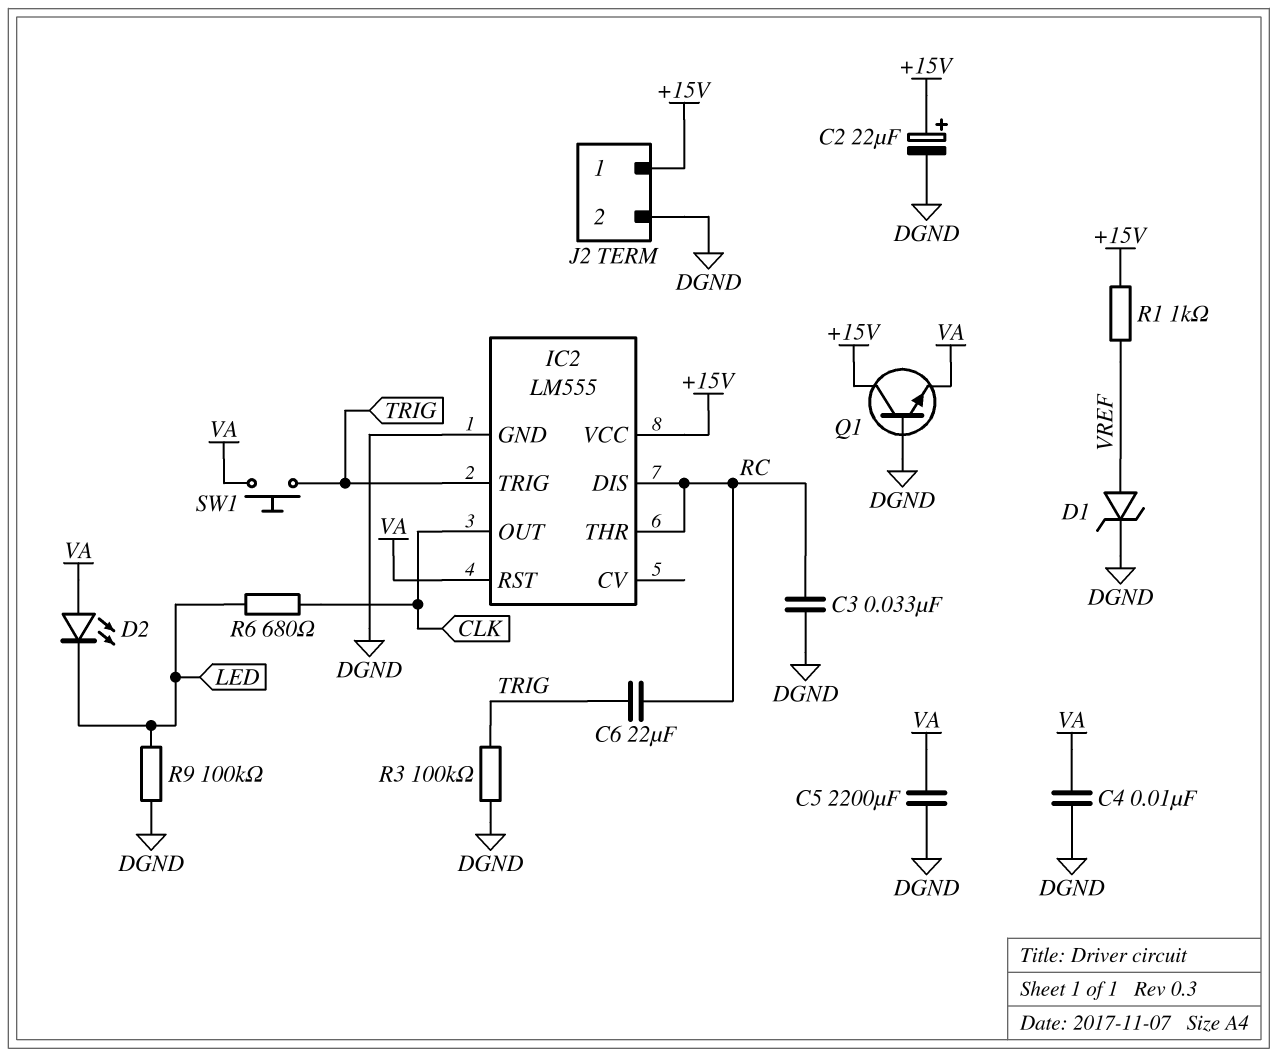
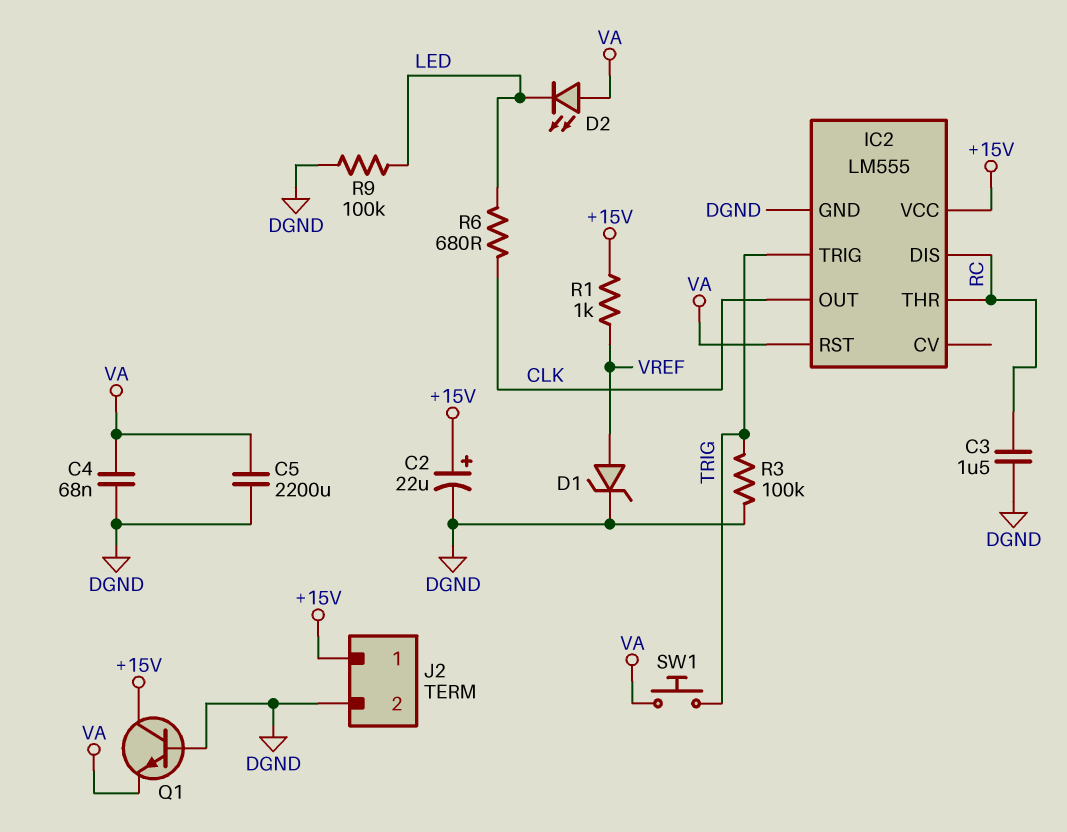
C3: 33nF (DGND, RC) -> 1.5uF (DGND, RC)
C4: 10nF (DGND, VA) -> 68nF (DGND, VA)
C6: 22uF (RC, TRIG) -> none

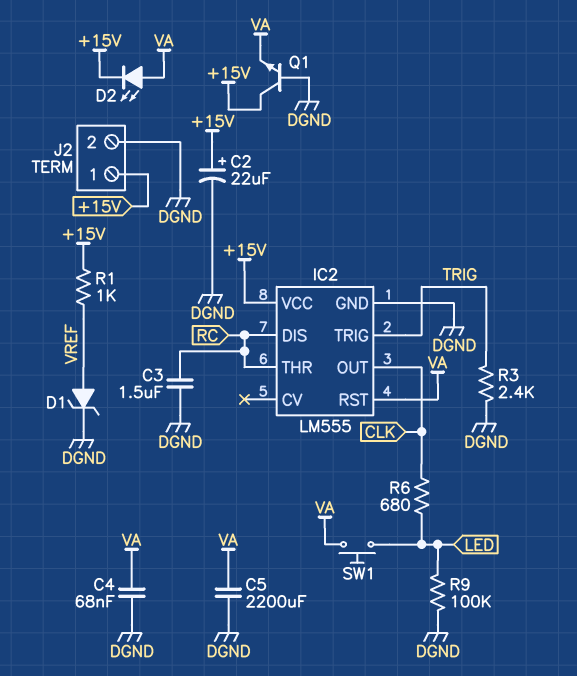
D2: LED (A VA, K LED) -> LED (A VA, K +15V)
R3: 100k (DGND, TRIG) -> 2.4k (DGND, TRIG)
SW1: button (TRIG, VA) -> button (LED, VA)

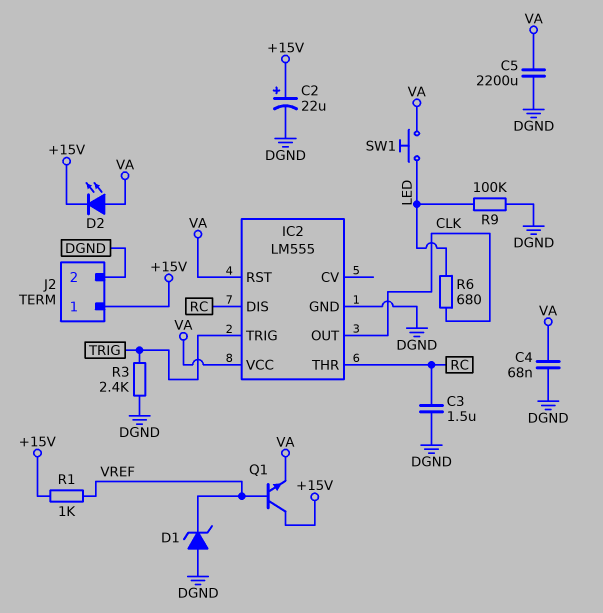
D1: zener (A VREF, K DGND) -> zener (A DGND, K VREF)
IC2 pin VCC: +15V -> VA
Q1: NPN (B DGND, C +15V, E VA) -> NPN (B VREF, C +15V, E VA)

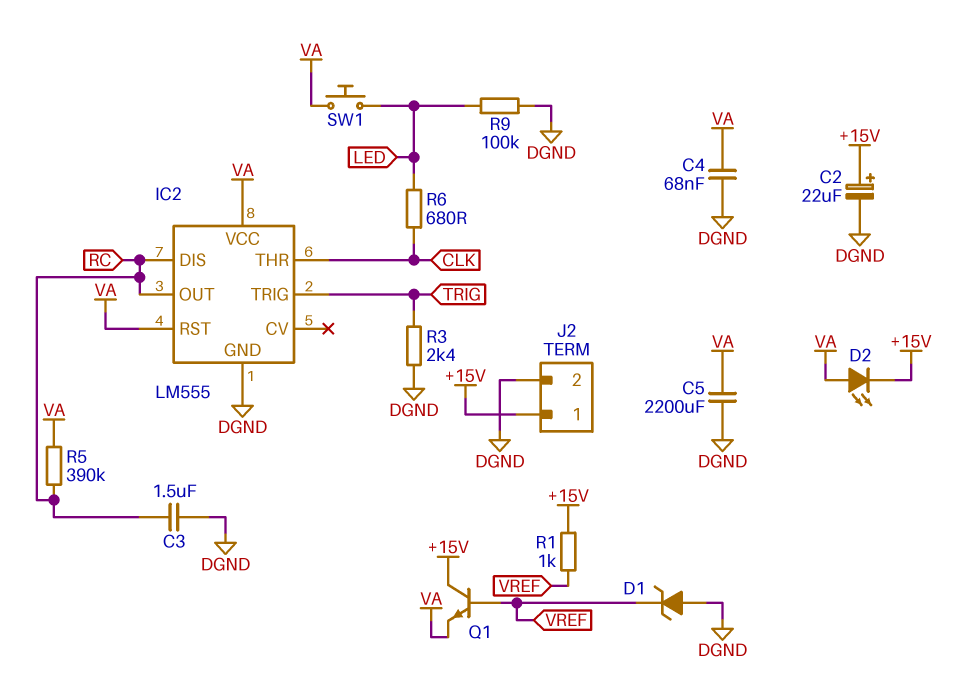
IC2 pin OUT: CLK -> RC
IC2 pin THR: RC -> CLK
R5: none -> 390k (RC, VA)

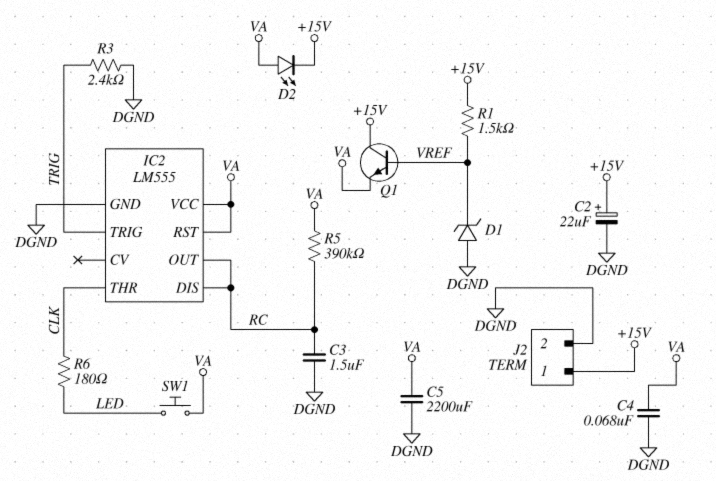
R1: 1k (+15V, VREF) -> 1.5k (+15V, VREF)
R6: 680 (CLK, LED) -> 180 (CLK, LED)
R9: 100k (DGND, LED) -> none

